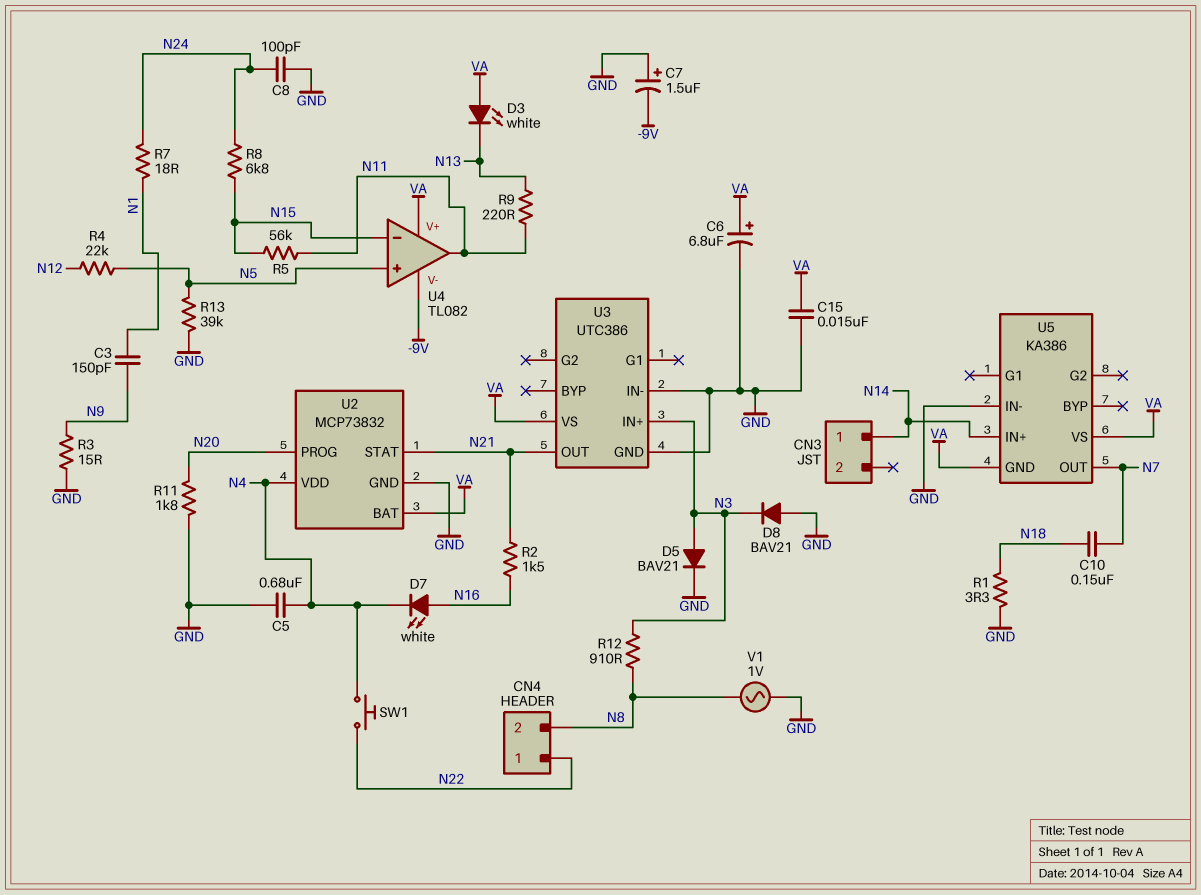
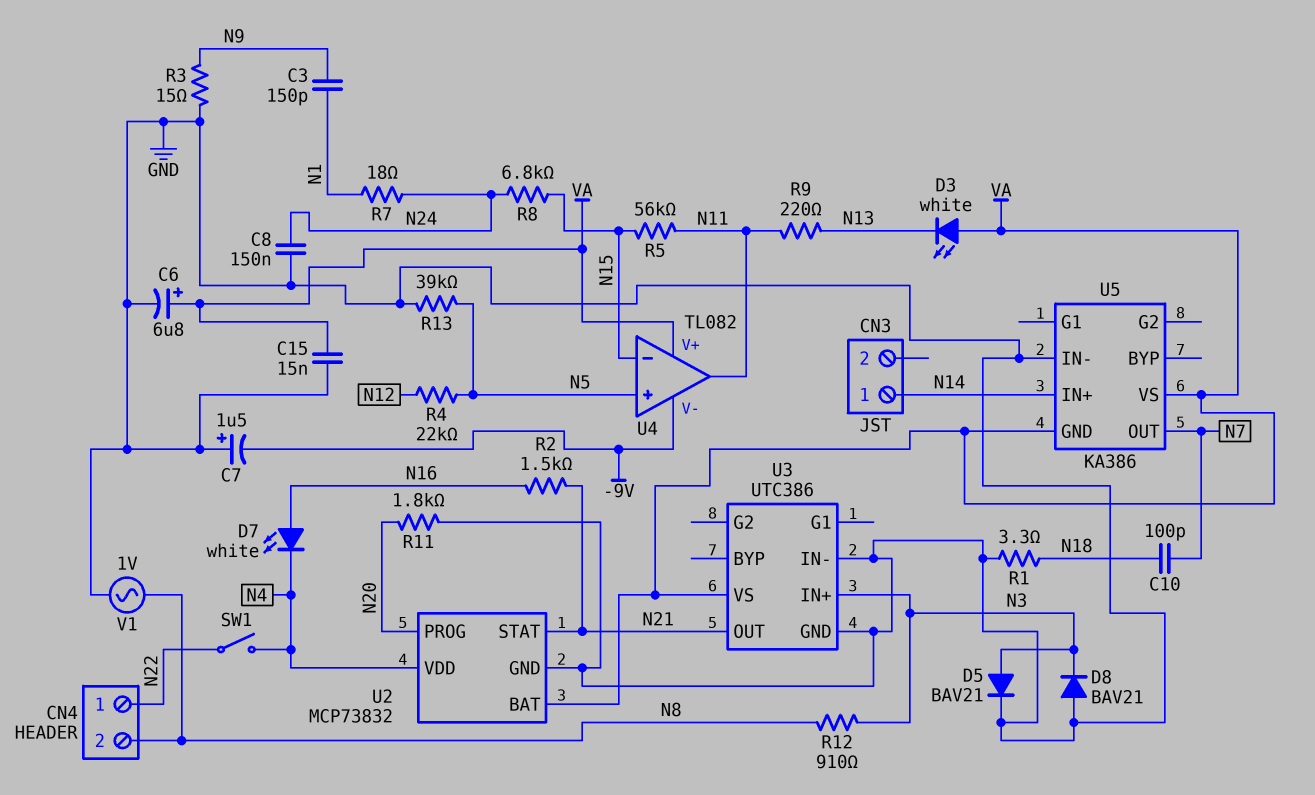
C5: 680nF (GND, N4) -> none
C8: 100pF (GND, N24) -> 150nF (GND, N24)
C10: 150nF (N7, N18) -> 100pF (N7, N18)
SW1: button (N4, N22) -> switch (N4, N22)

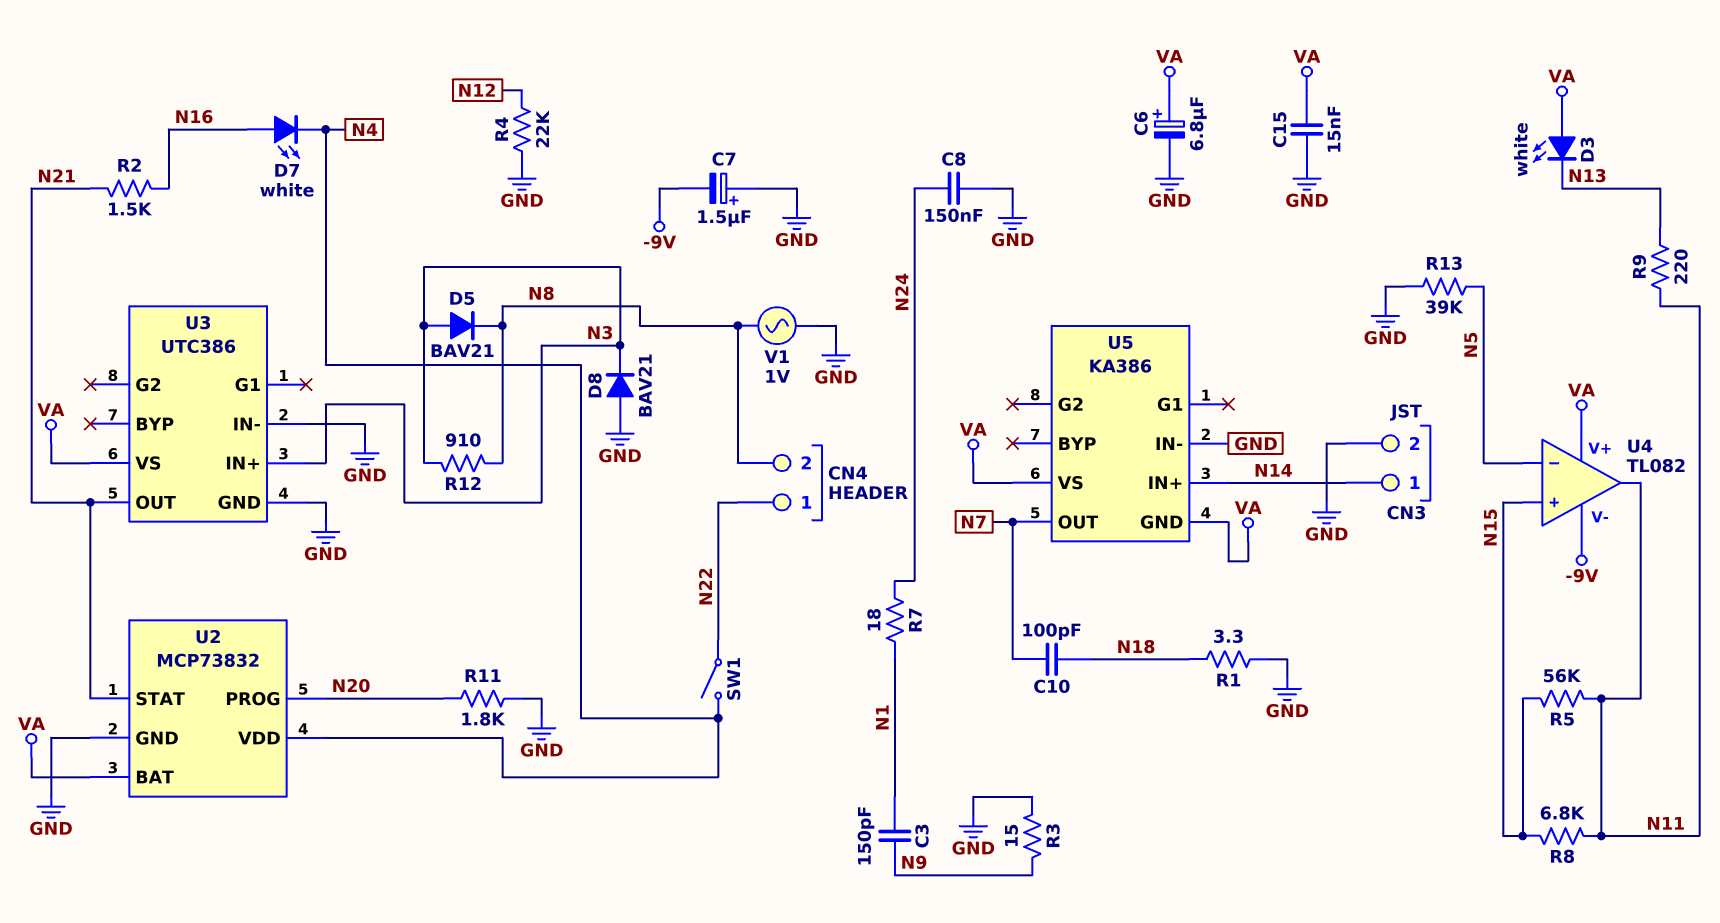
CN3 pin 2: none -> GND
D5: diode BAV21 (A N3, K GND) -> diode BAV21 (A N3, K N8)
R4: 22k (N5, N12) -> 22k (GND, N12)
R8: 6.8k (N15, N24) -> 6.8k (N11, N15)
U4 pin in+: N5 -> N15
U4 pin in-: N15 -> N5

